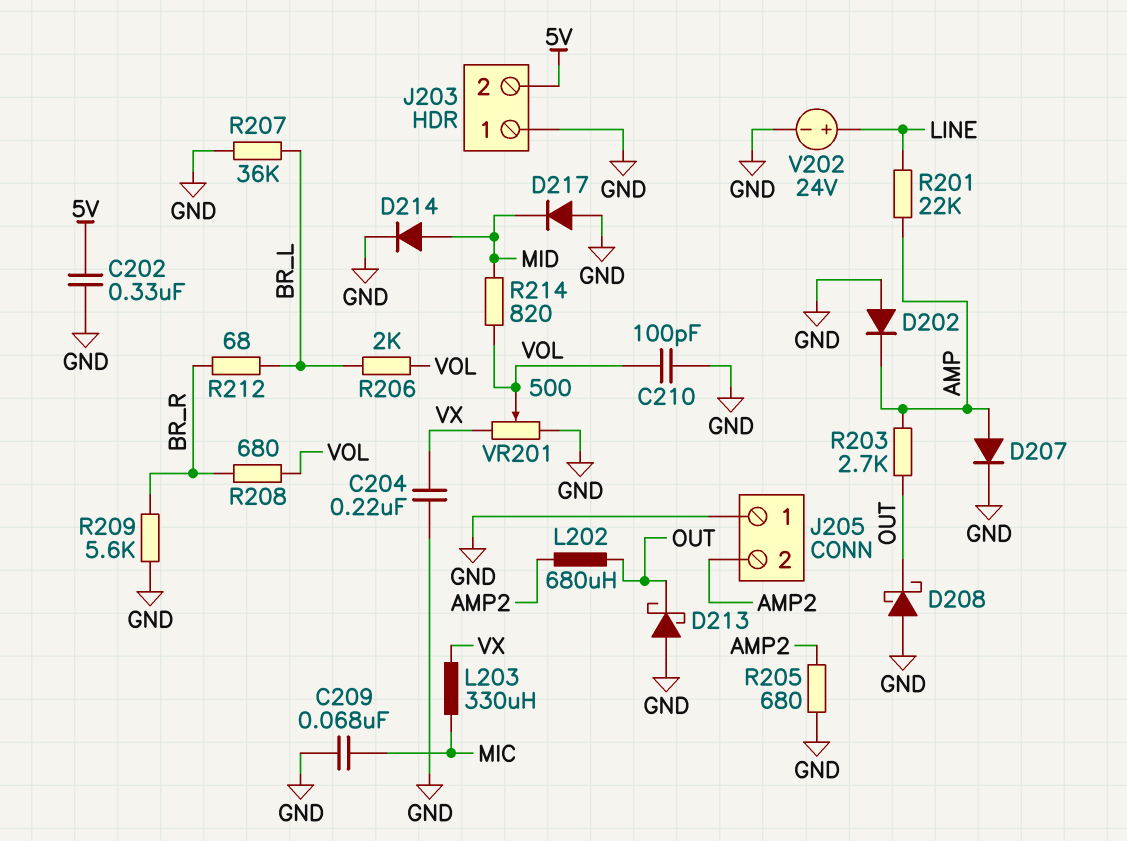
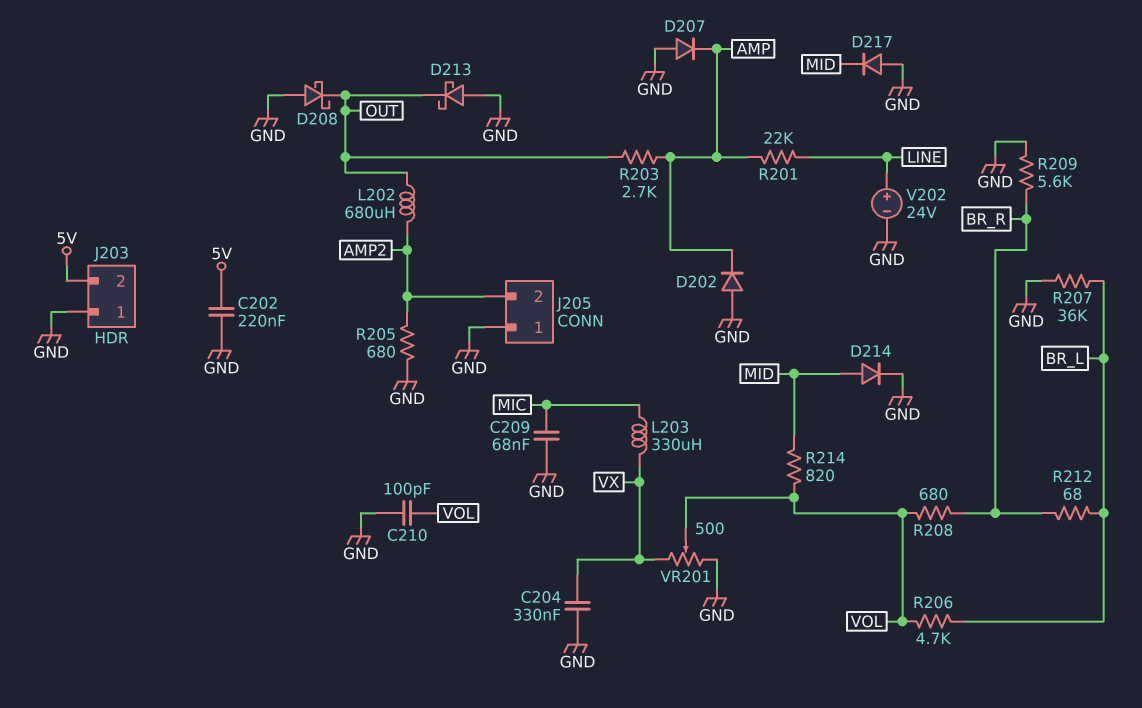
C202: 330nF (5V, GND) -> 220nF (5V, GND)
C204: 220nF (GND, VX) -> 330nF (GND, VX)
D207: diode (A AMP, K GND) -> diode (A GND, K AMP)
R206: 2k (BR_L, VOL) -> 4.7k (BR_L, VOL)

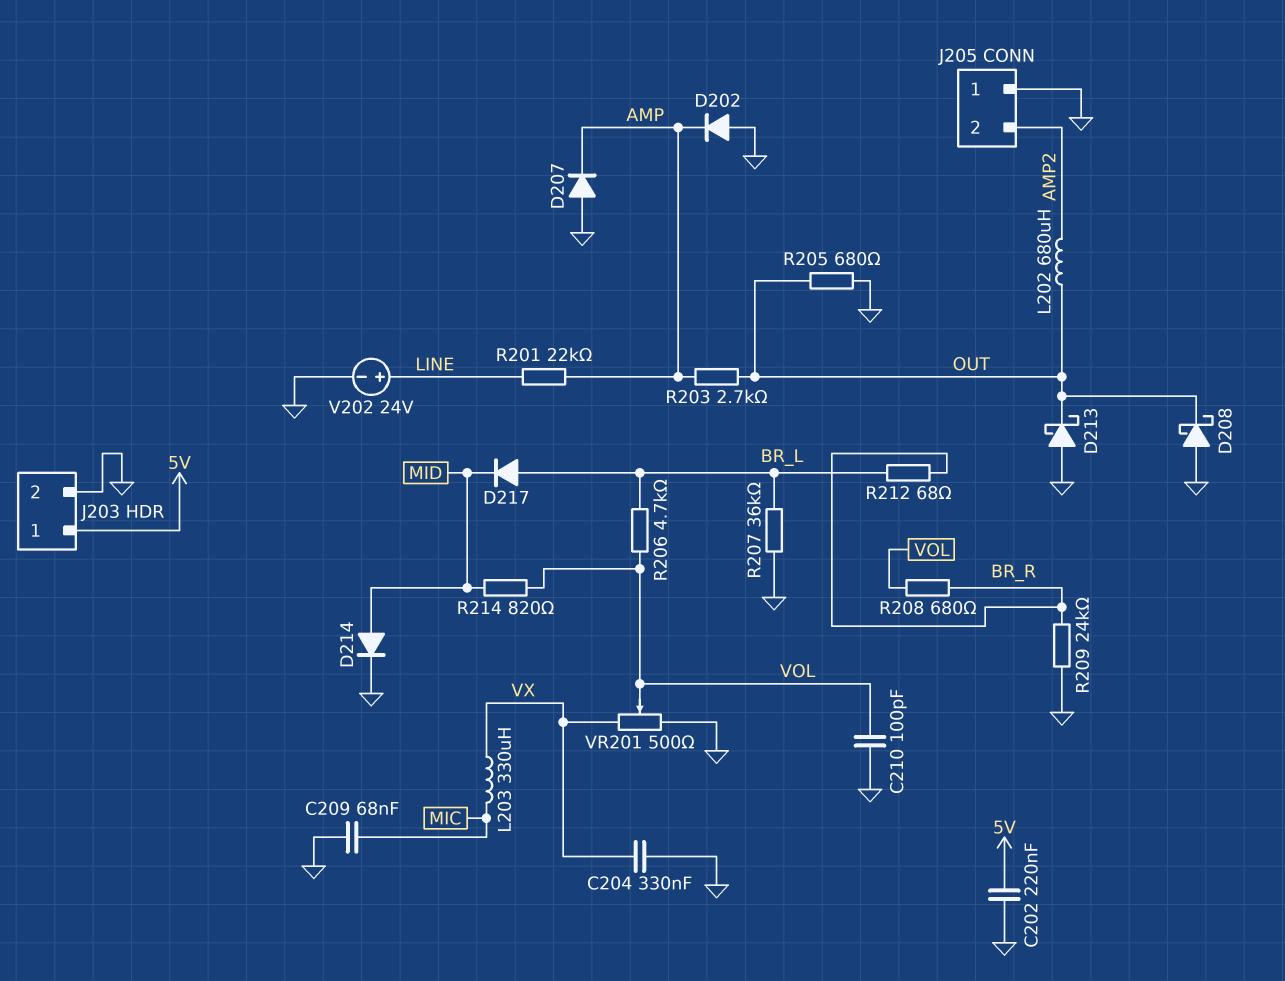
D217: diode (A GND, K MID) -> diode (A BR_L, K MID)
J203 pin 1: GND -> 5V
J203 pin 2: 5V -> GND
R205: 680 (AMP2, GND) -> 680 (GND, OUT)
R209: 5.6k (BR_R, GND) -> 24k (BR_R, GND)

